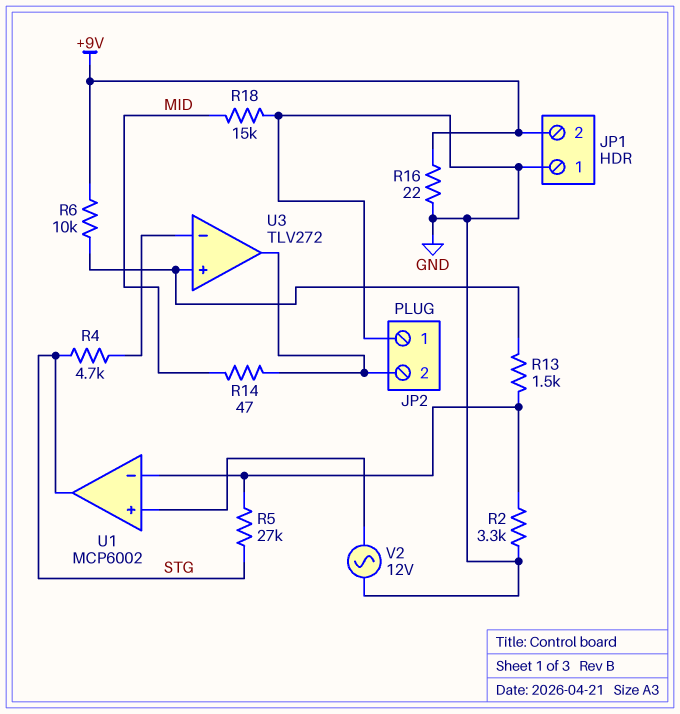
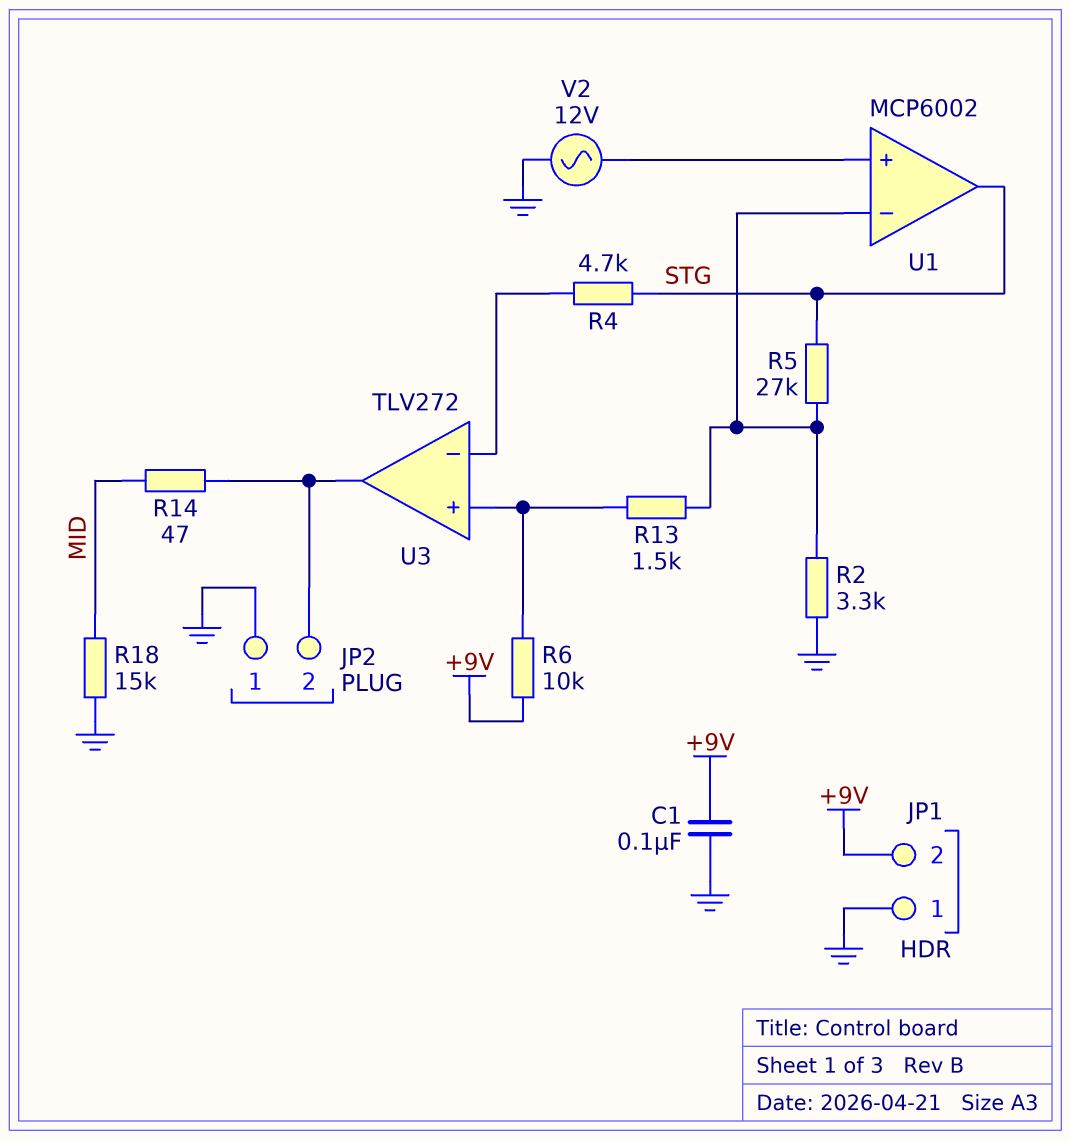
C1: none -> 100nF (+9V, GND)
R16: 22 (+9V, GND) -> none

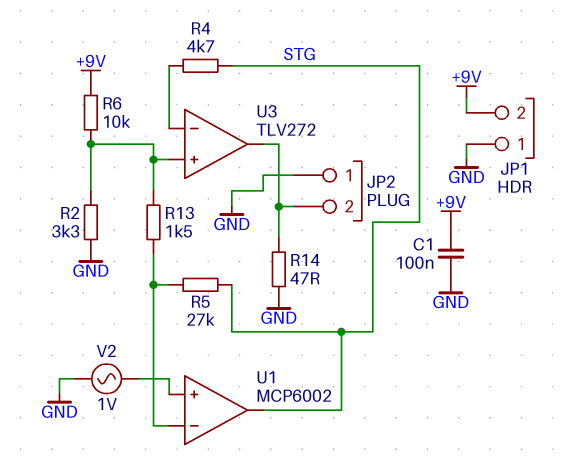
R2: 3.3k (GND, U1/in-) -> 3.3k (GND, U3/in+)
R14: 47 (JP2/2, MID) -> 47 (GND, JP2/2)
R18: 15k (GND, MID) -> none
V2: AC 12V (GND, U1/in+) -> AC 1V (GND, U1/in+)

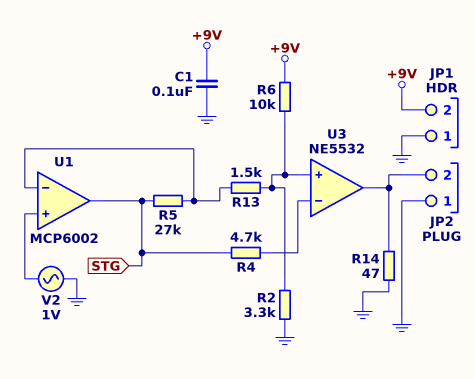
U3: TLV272 -> NE5532

